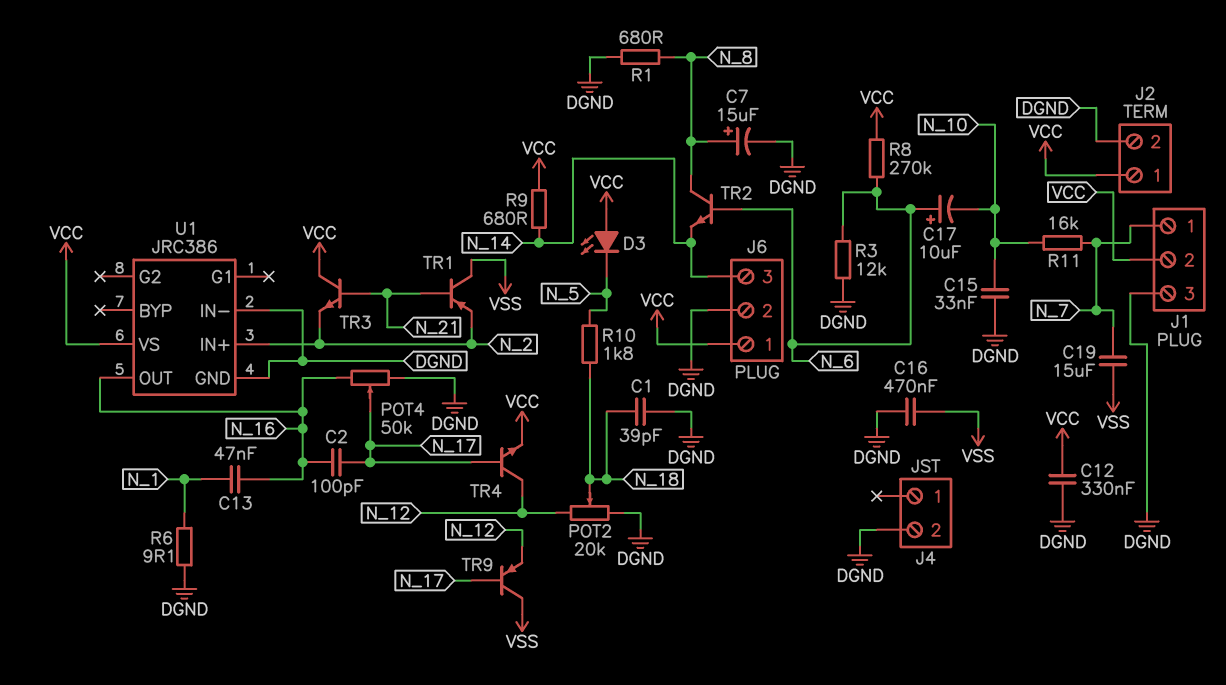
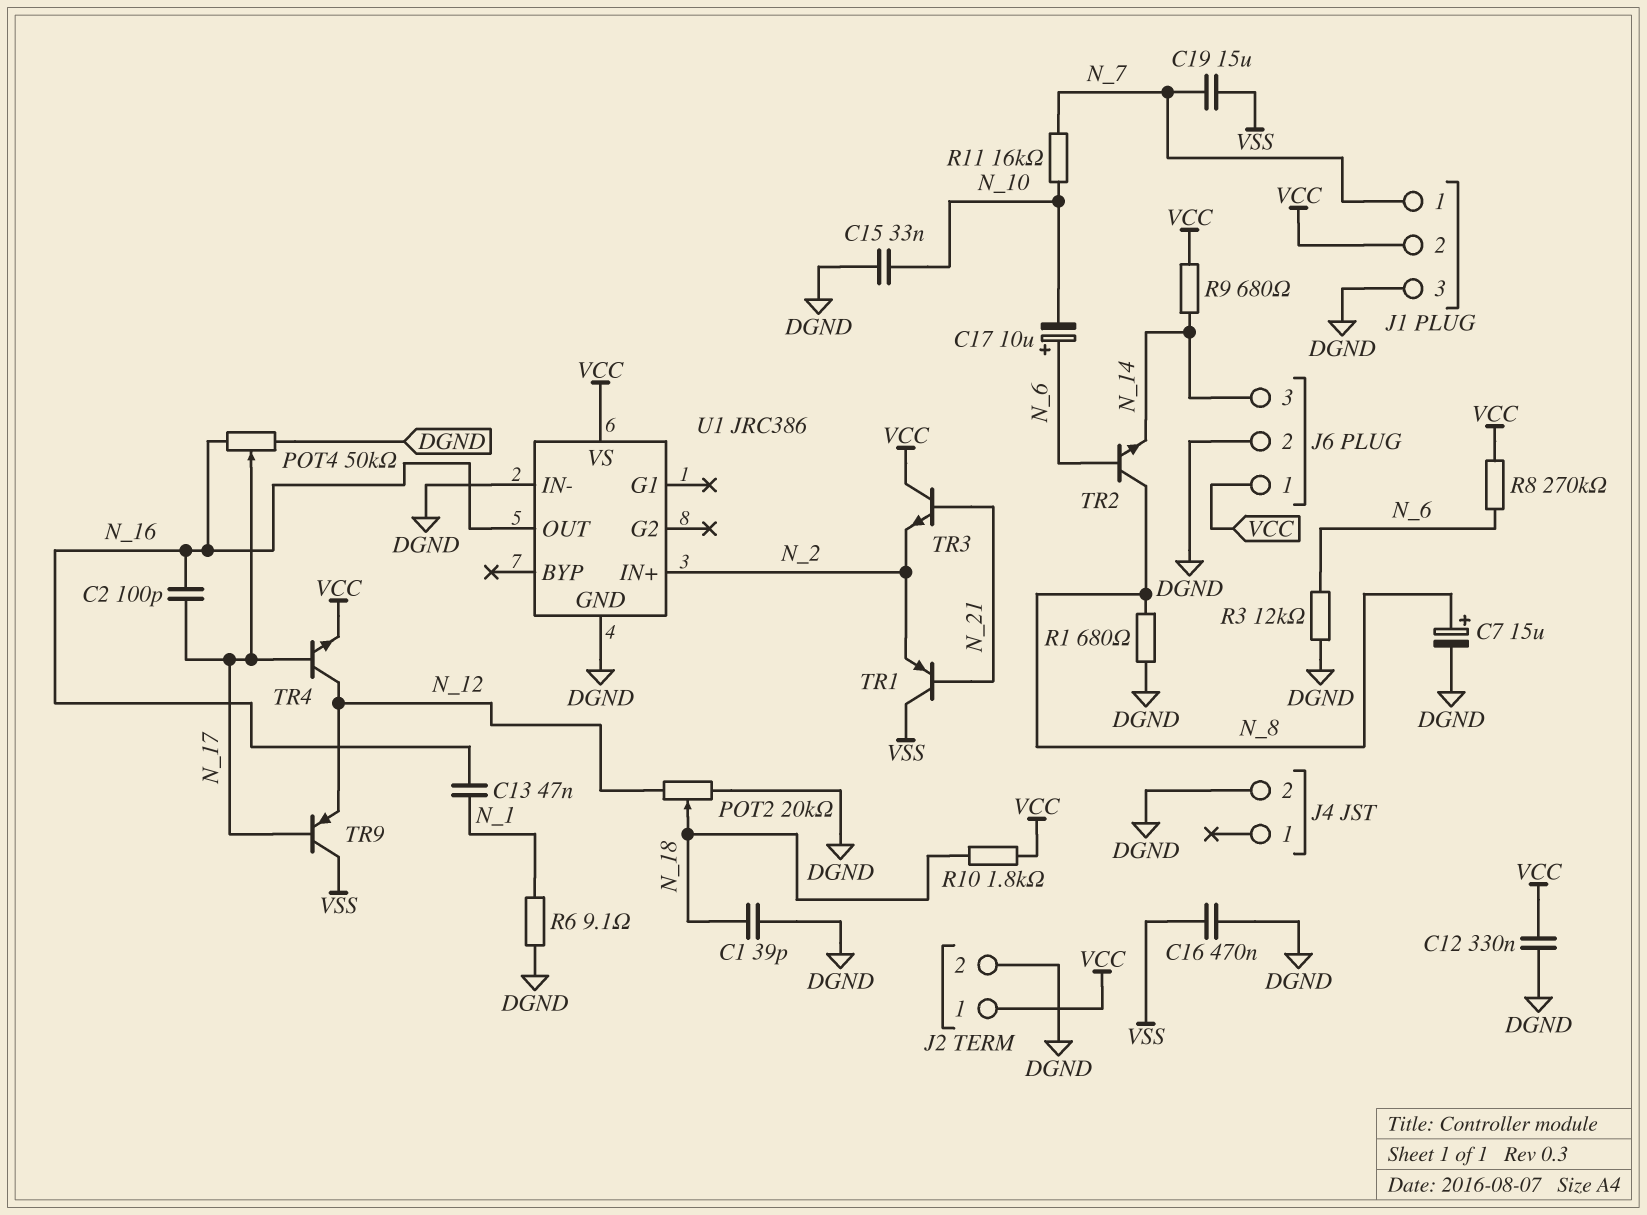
D3: LED (A VCC, K N_5) -> none
R10: 1.8k (N_5, N_18) -> 1.8k (N_18, VCC)

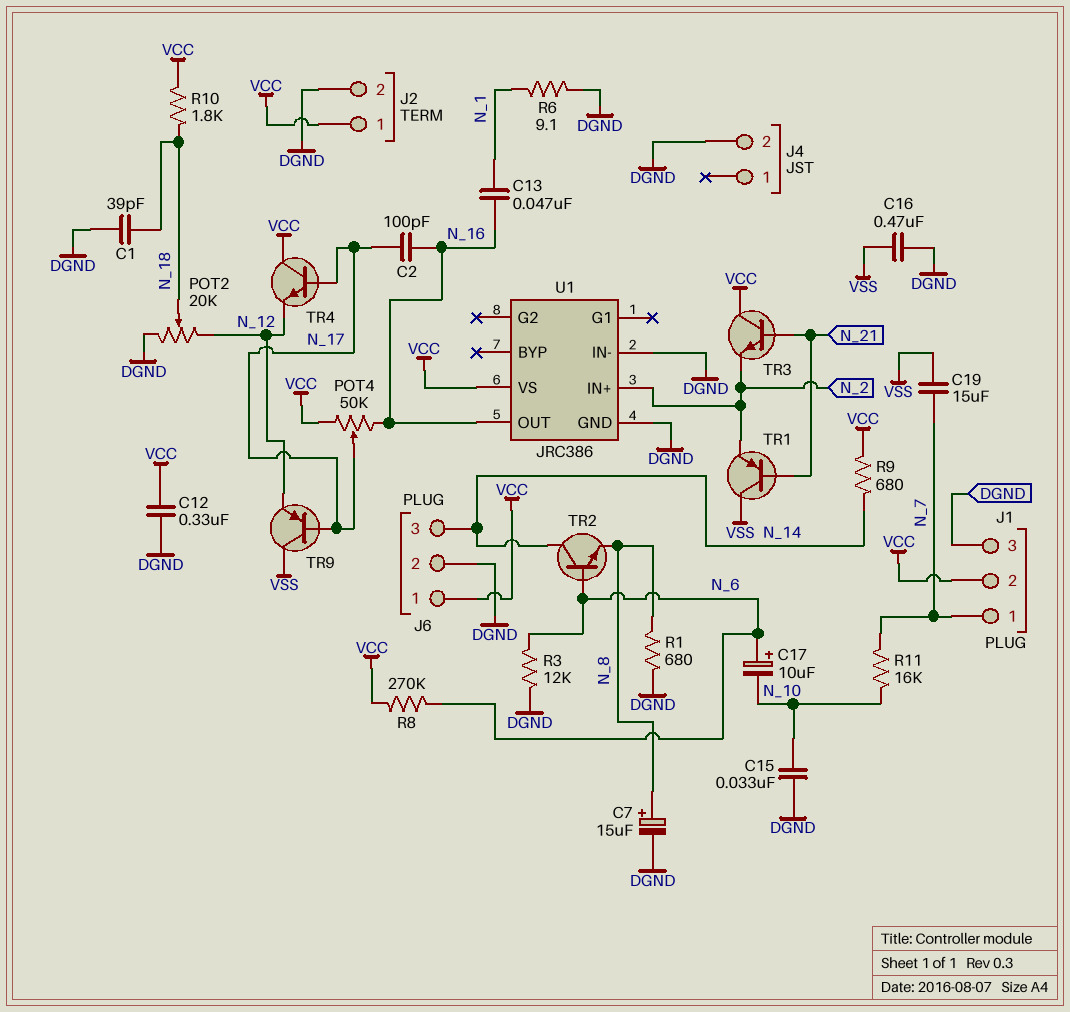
POT4: 50k (DGND, N_16, wiper N_17) -> 50k (N_16, VCC, wiper N_17)
TR2: NPN (B N_6, C N_8, E N_14) -> NPN (B N_6, C N_14, E N_8)
TR4: NPN (B N_17, C N_12, E VCC) -> NPN (B N_17, C VCC, E N_12)

